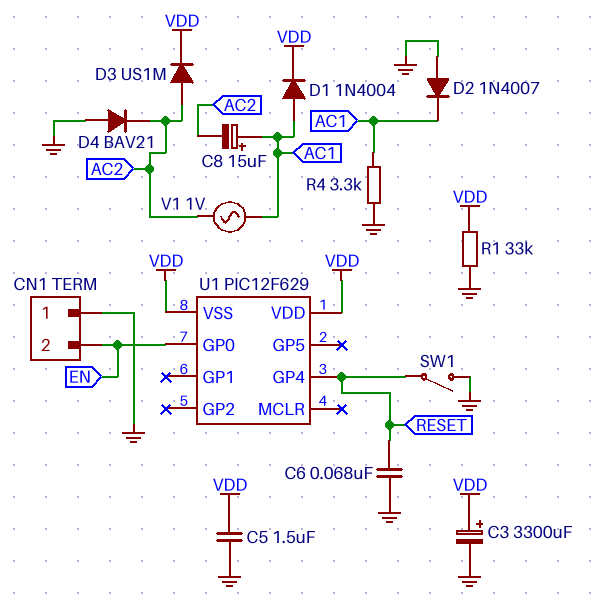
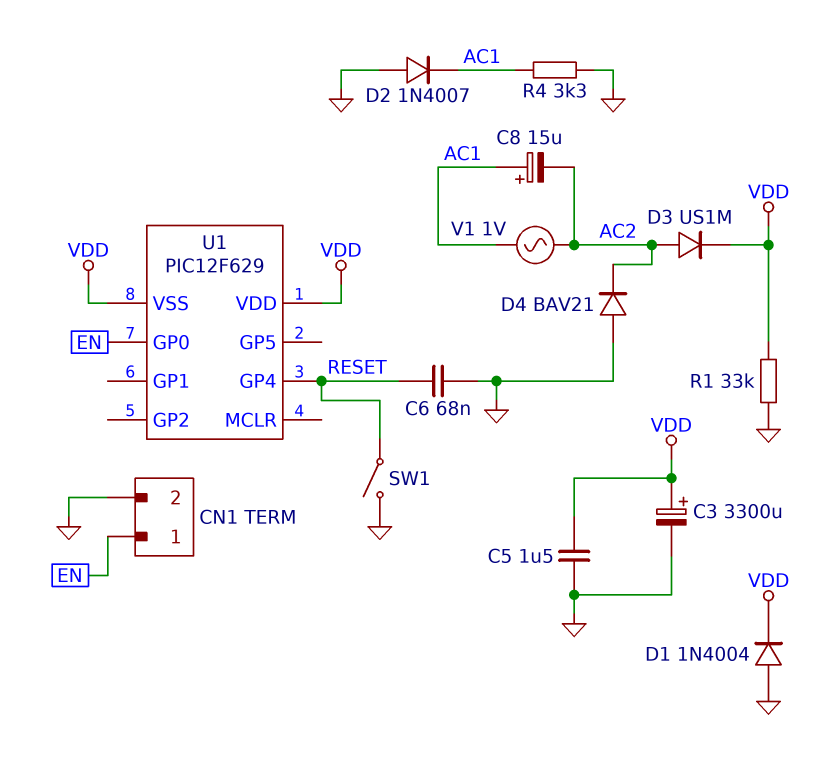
CN1 pin 1: GND -> EN
CN1 pin 2: EN -> GND
D1: diode 1N4004 (A AC1, K VDD) -> diode 1N4004 (A GND, K VDD)

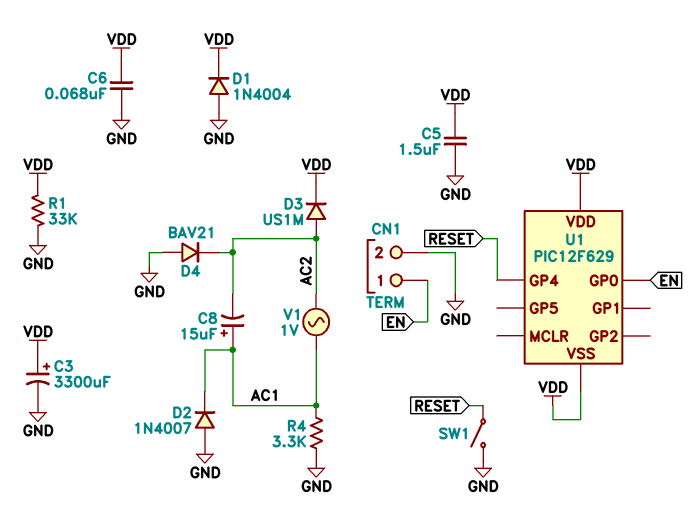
C6: 68nF (GND, RESET) -> 68nF (GND, VDD)

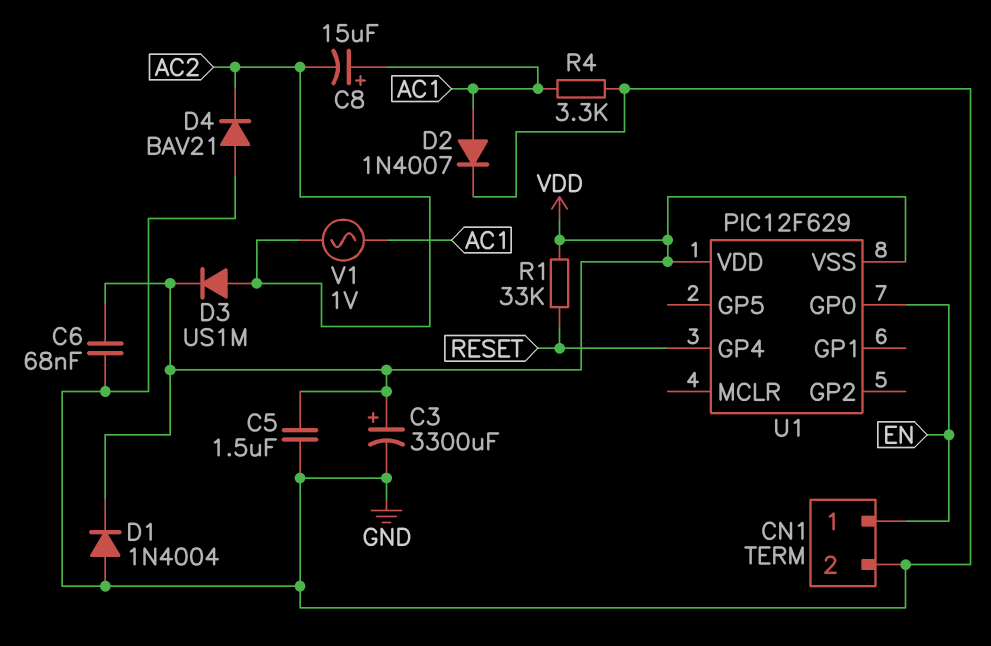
D2: diode 1N4007 (A GND, K AC1) -> diode 1N4007 (A AC1, K GND)
R1: 33k (GND, VDD) -> 33k (RESET, VDD)
SW1: switch (GND, RESET) -> none

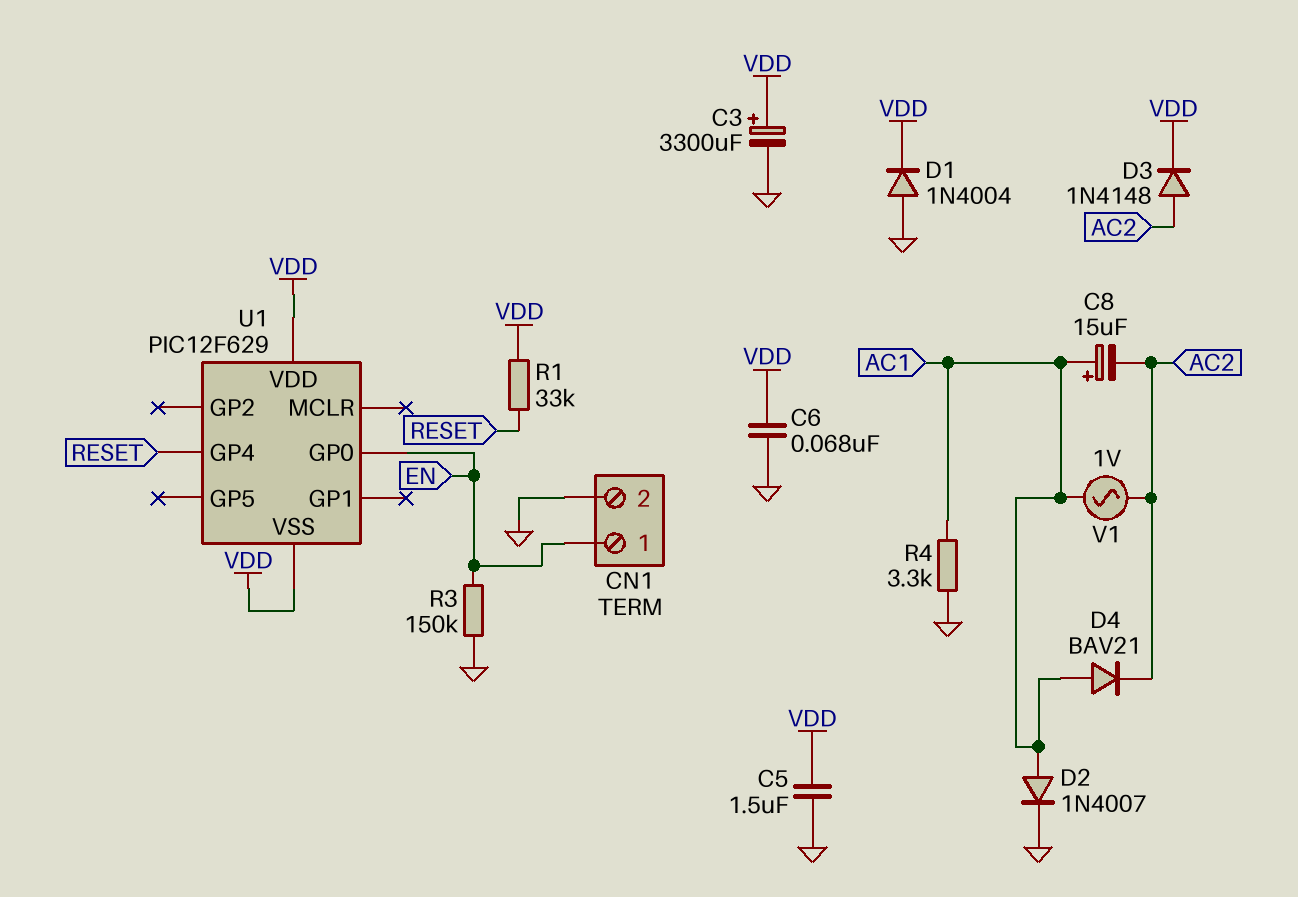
D3: diode US1M (A AC2, K VDD) -> diode 1N4148 (A AC2, K VDD)
D4: diode BAV21 (A GND, K AC2) -> diode BAV21 (A AC1, K AC2)
R3: none -> 150k (EN, GND)

